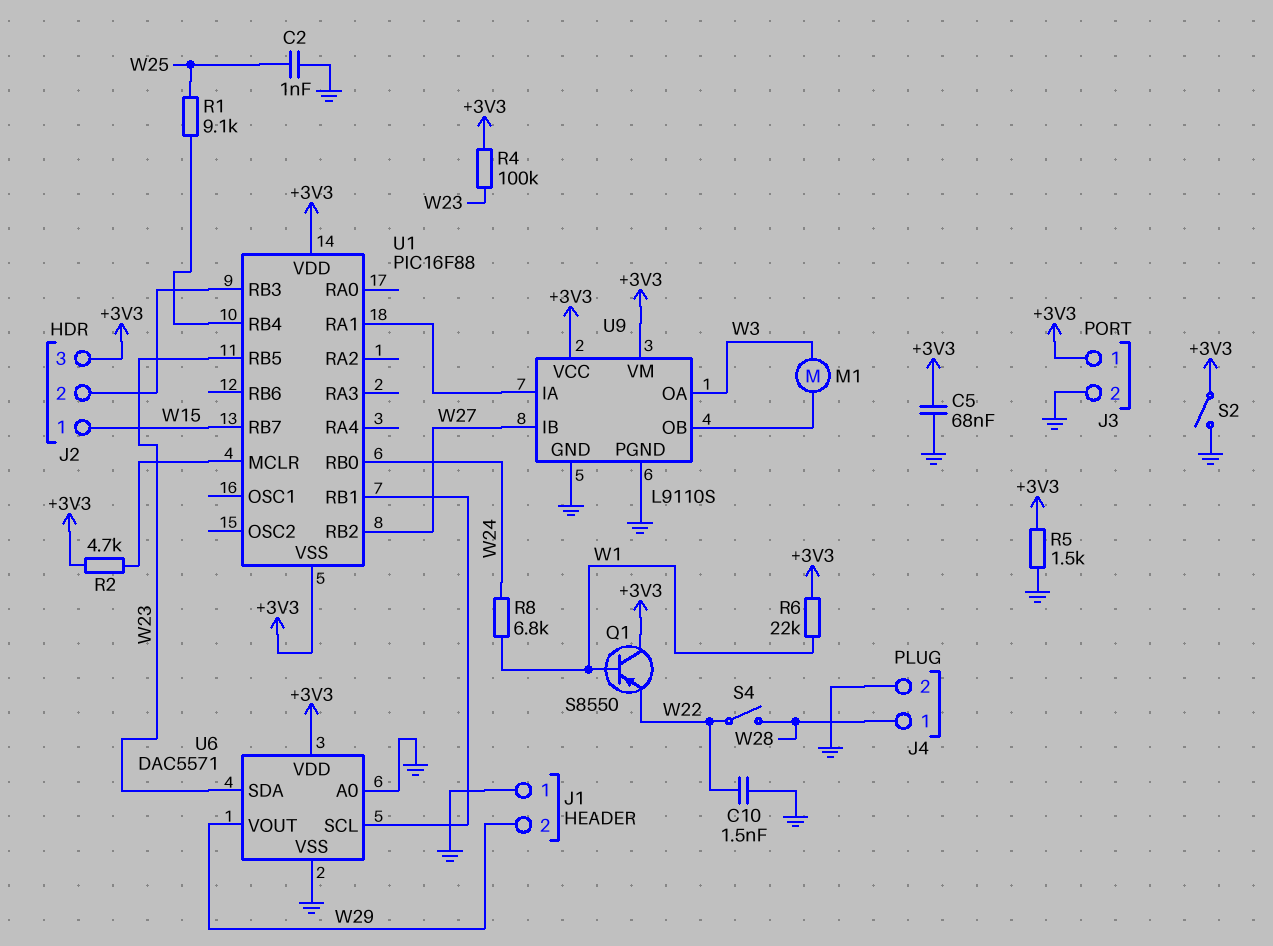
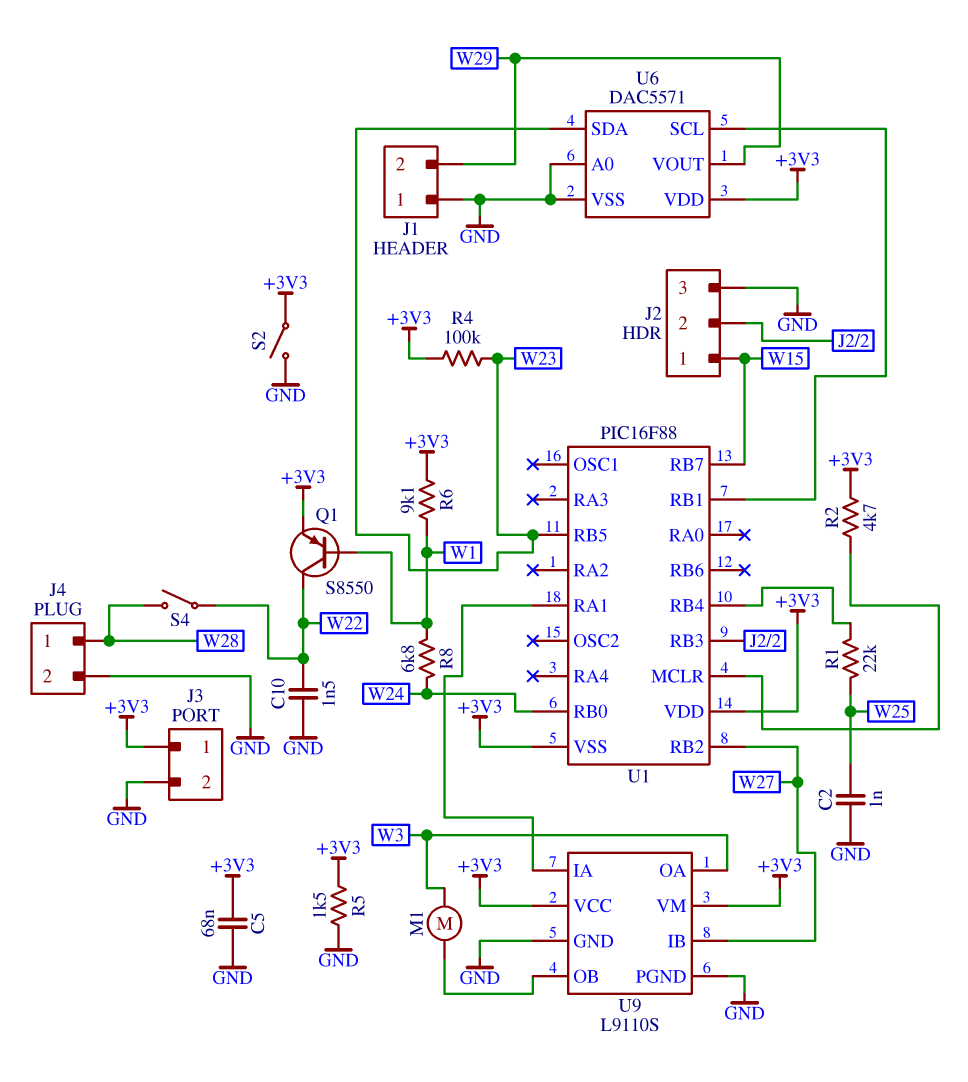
J2 pin 3: +3V3 -> GND
Q1: PNP S8550 (B W1, C +3V3, E W22) -> PNP S8550 (B W1, C W22, E +3V3)
R1: 9.1k (U1/RB4, W25) -> 22k (U1/RB4, W25)
R6: 22k (+3V3, W1) -> 9.1k (+3V3, W1)

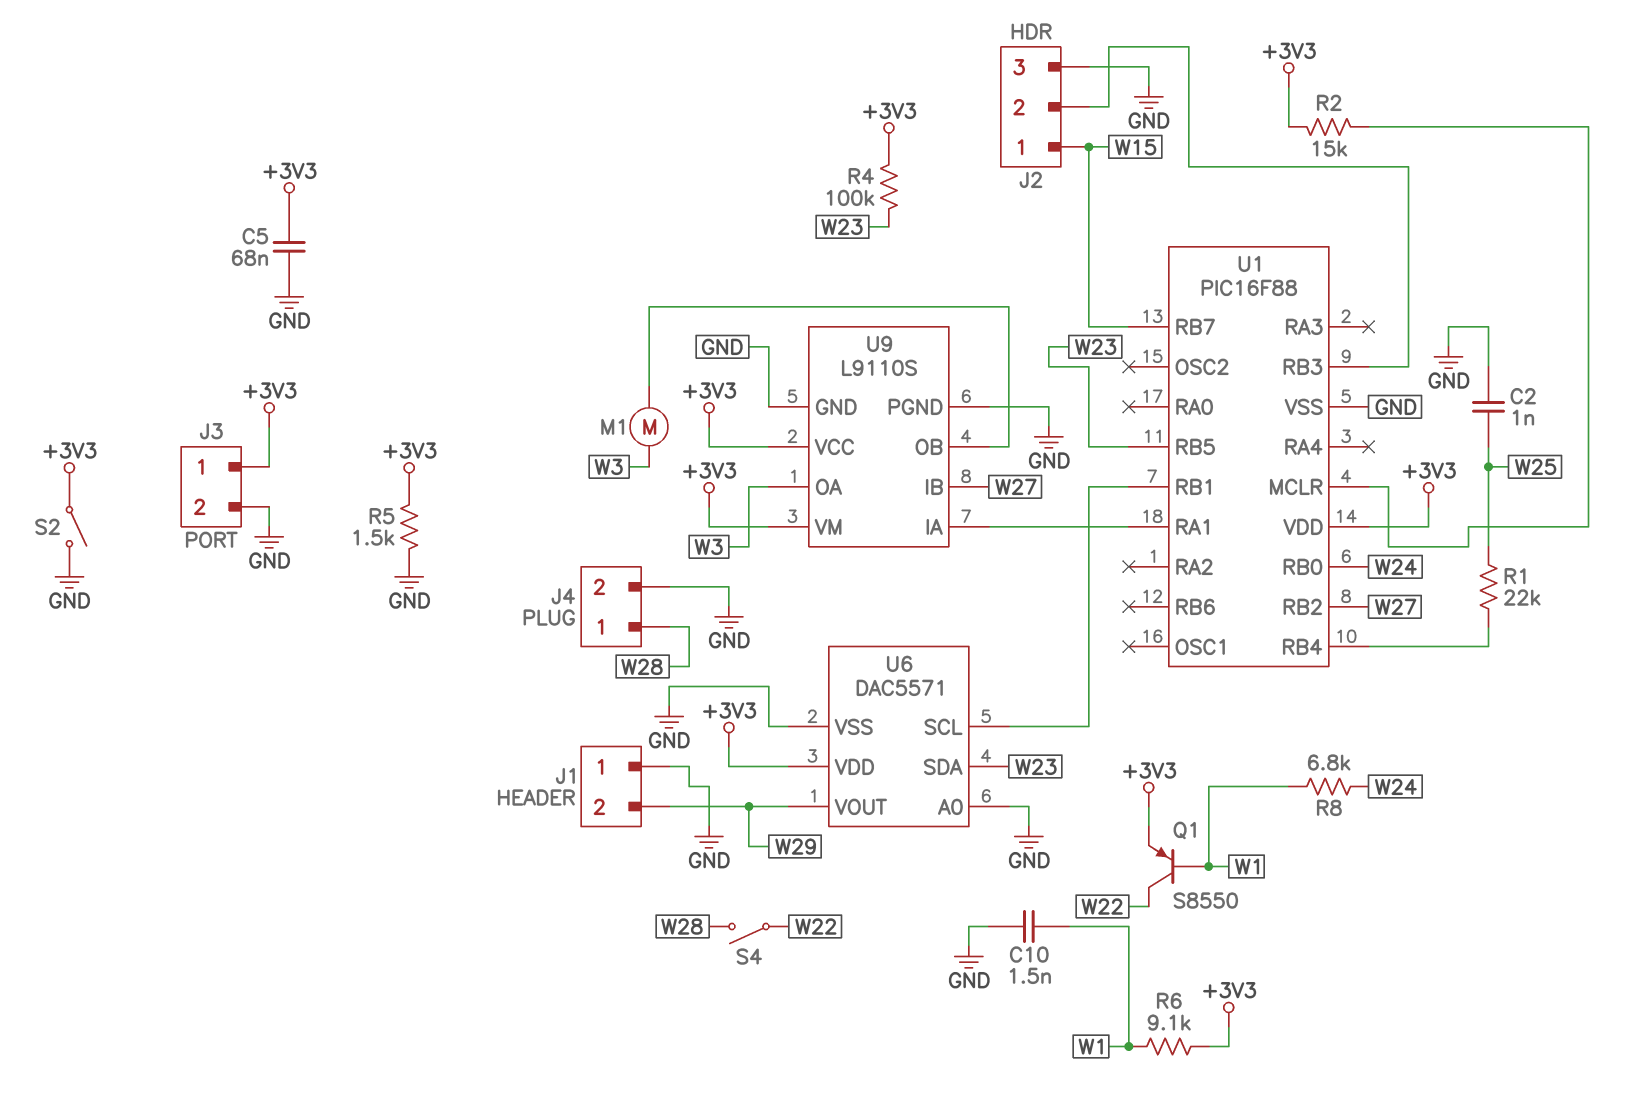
C10: 1.5nF (GND, W22) -> 1.5nF (GND, W1)
R2: 4.7k (+3V3, U1/MCLR) -> 15k (+3V3, U1/MCLR)
U1 pin VSS: +3V3 -> GND

